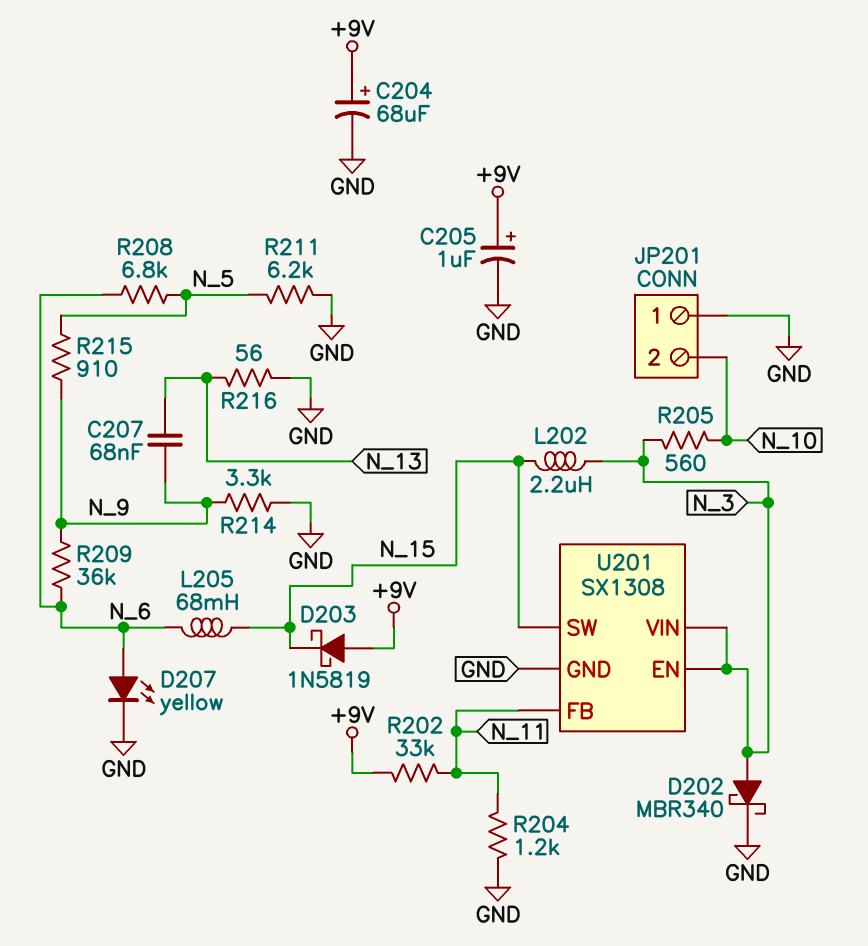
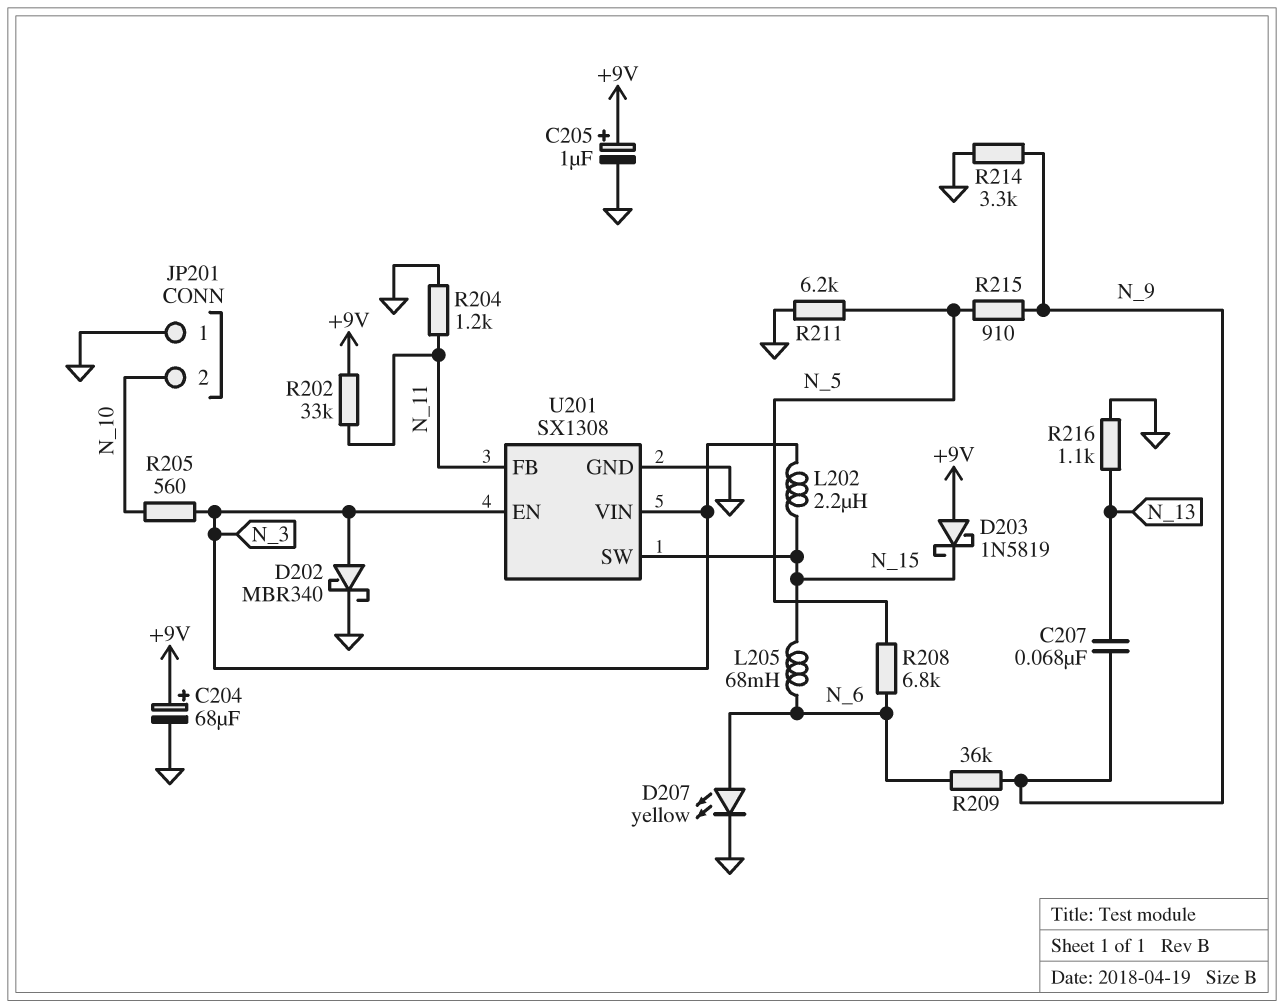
R216: 56 (GND, N_13) -> 1.1k (GND, N_13)

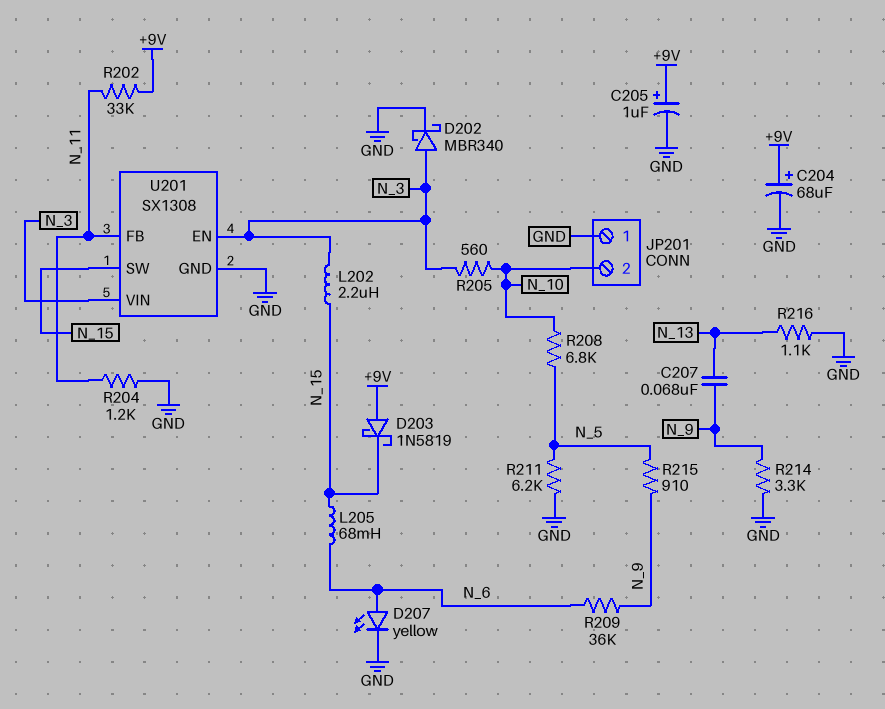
R208: 6.8k (N_5, N_6) -> 6.8k (N_5, N_10)

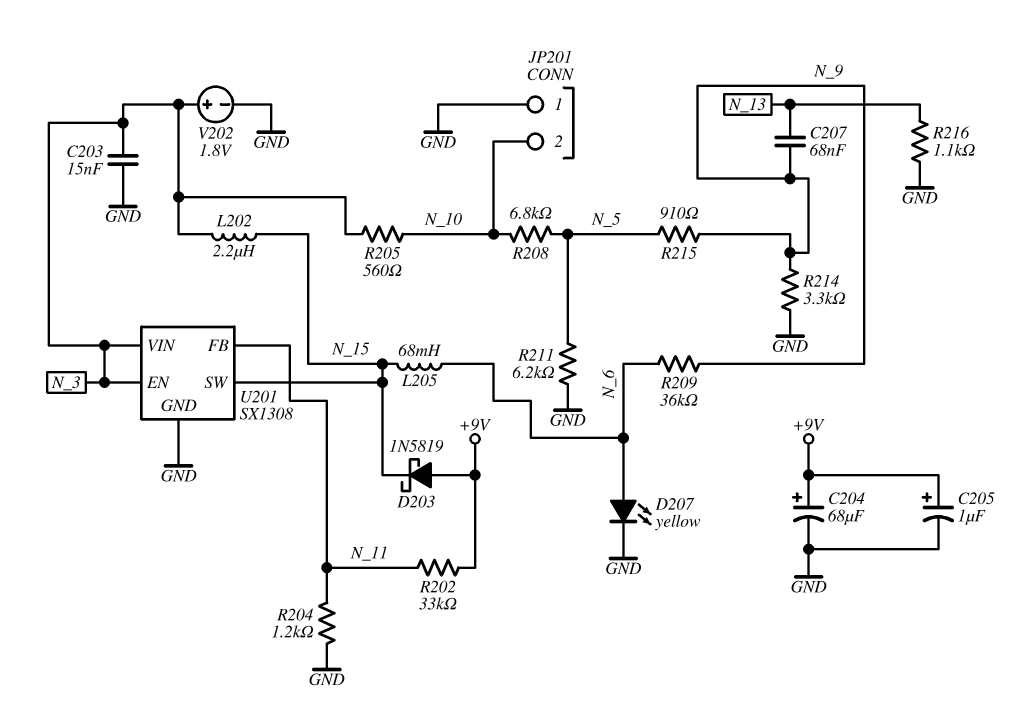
C203: none -> 15nF (GND, N_3)
D202: schottky MBR340 (A N_3, K GND) -> none
V202: none -> 1.8V (plus N_3, minus GND)

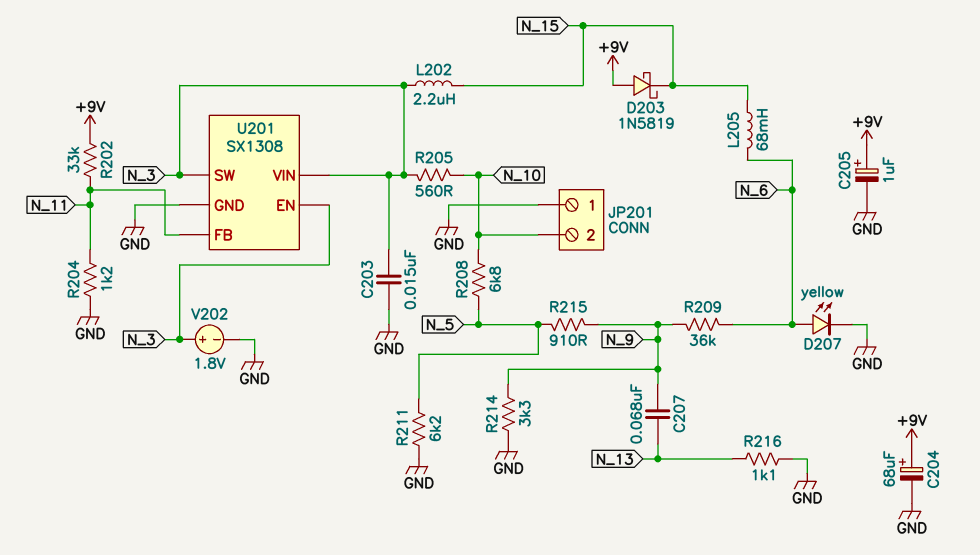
U201 pin SW: N_15 -> N_3

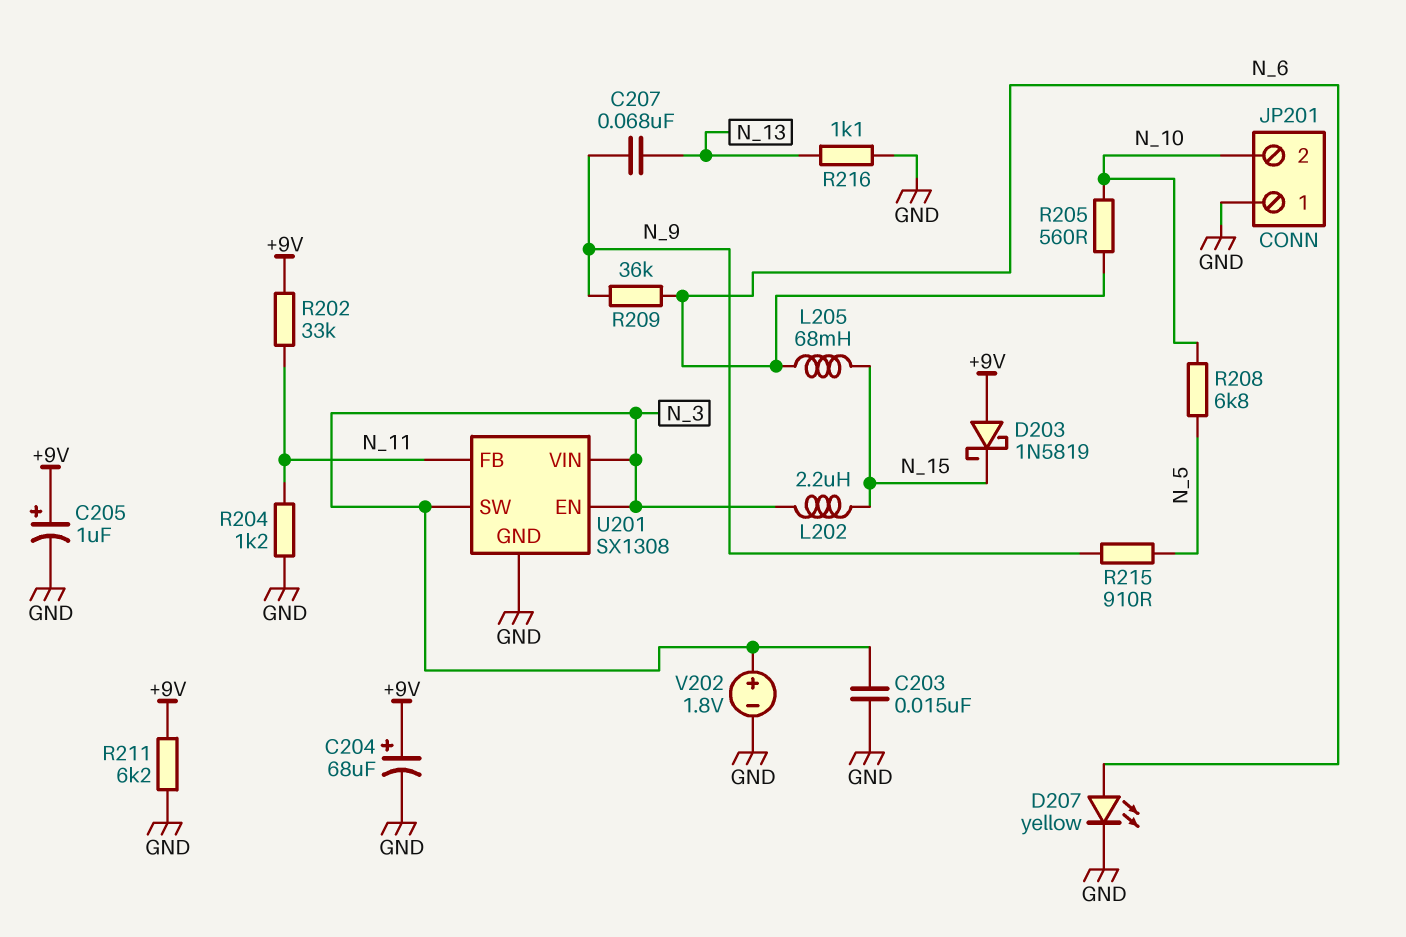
R205: 560 (N_3, N_10) -> 560 (N_6, N_10)
R211: 6.2k (GND, N_5) -> 6.2k (+9V, GND)
R214: 3.3k (GND, N_9) -> none

